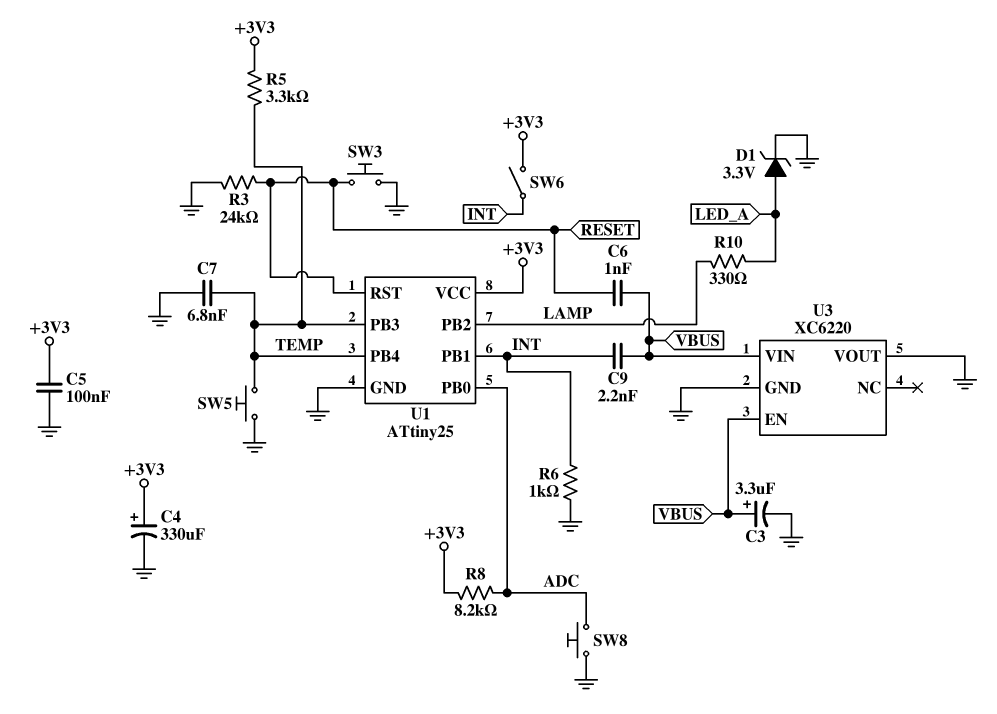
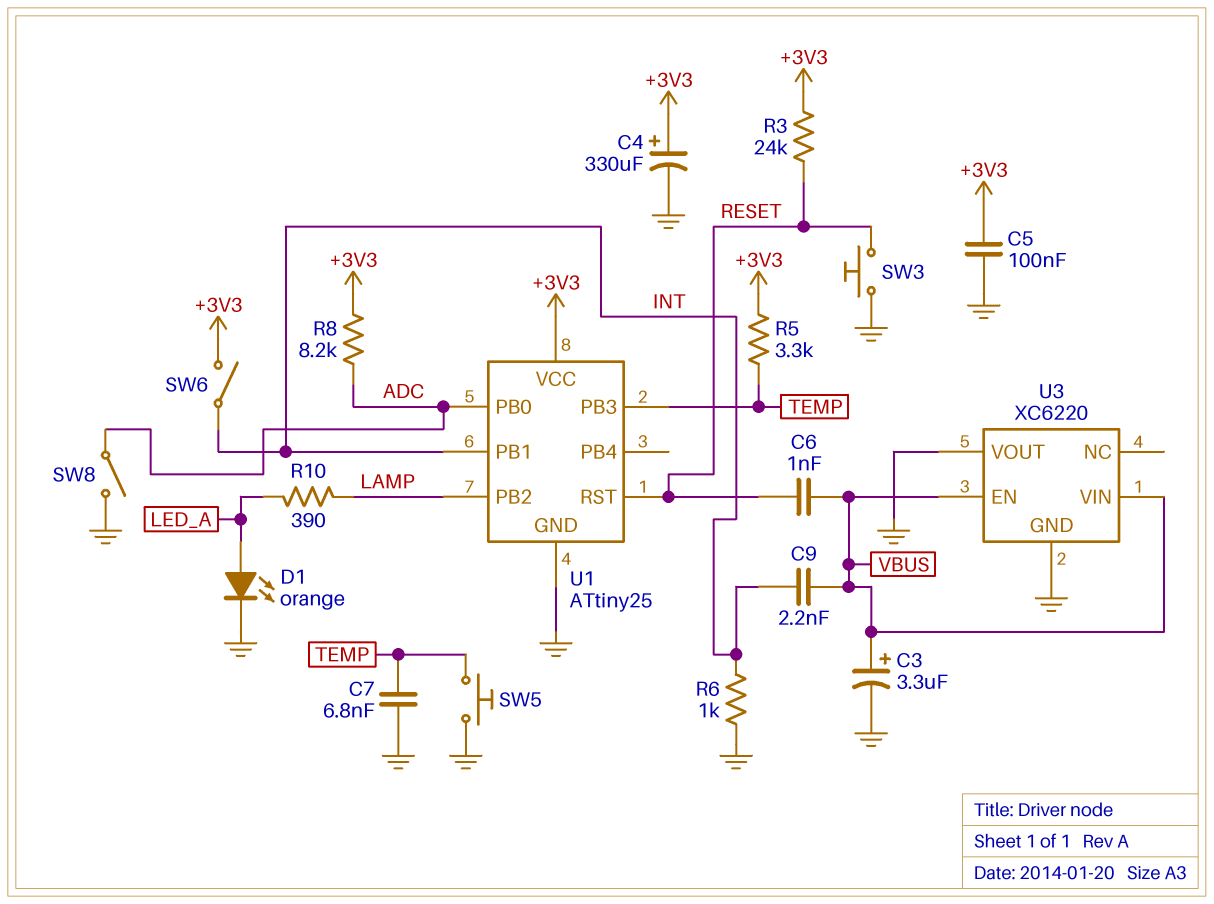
D1: zener 3.3V (A LED_A, K GND) -> LED orange (A LED_A, K GND)
R3: 24k (GND, RESET) -> 24k (+3V3, RESET)
R10: 330 (LAMP, LED_A) -> 390 (LAMP, LED_A)
SW8: button (ADC, GND) -> switch (ADC, GND)
U1 pin PB4: TEMP -> none

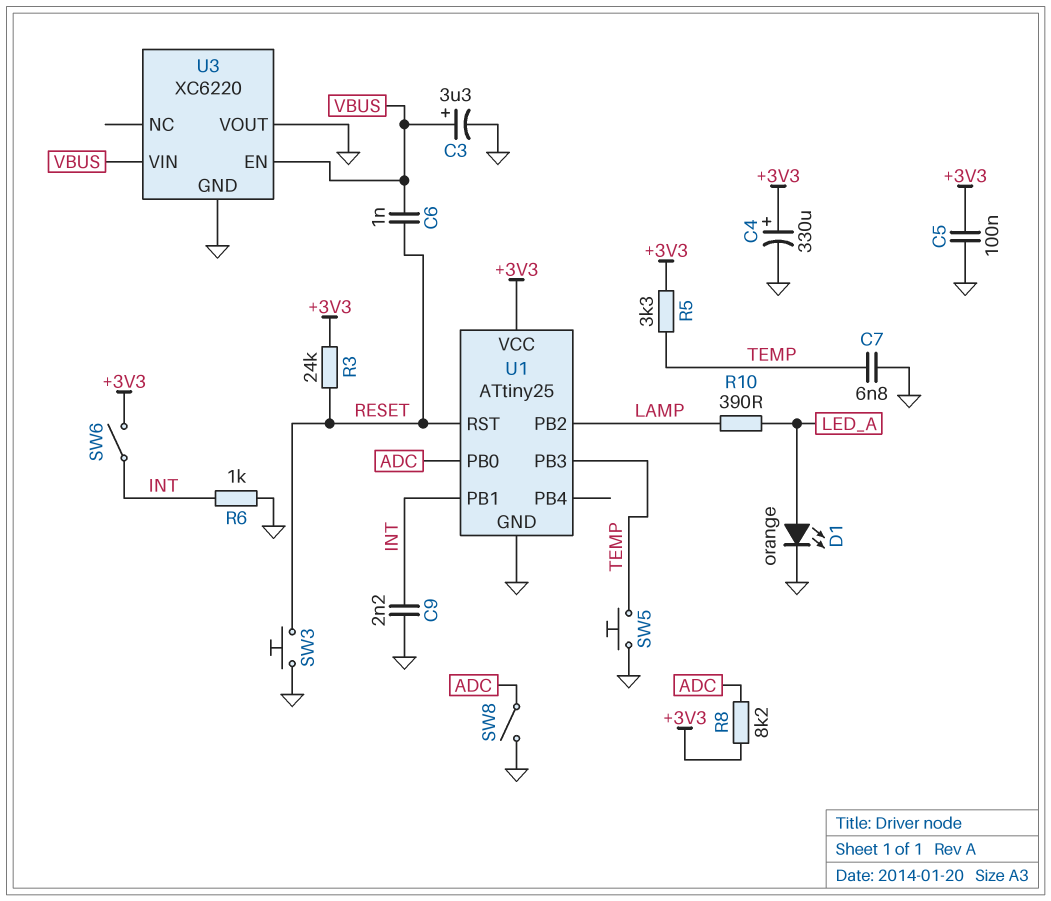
C9: 2.2nF (INT, VBUS) -> 2.2nF (GND, INT)

